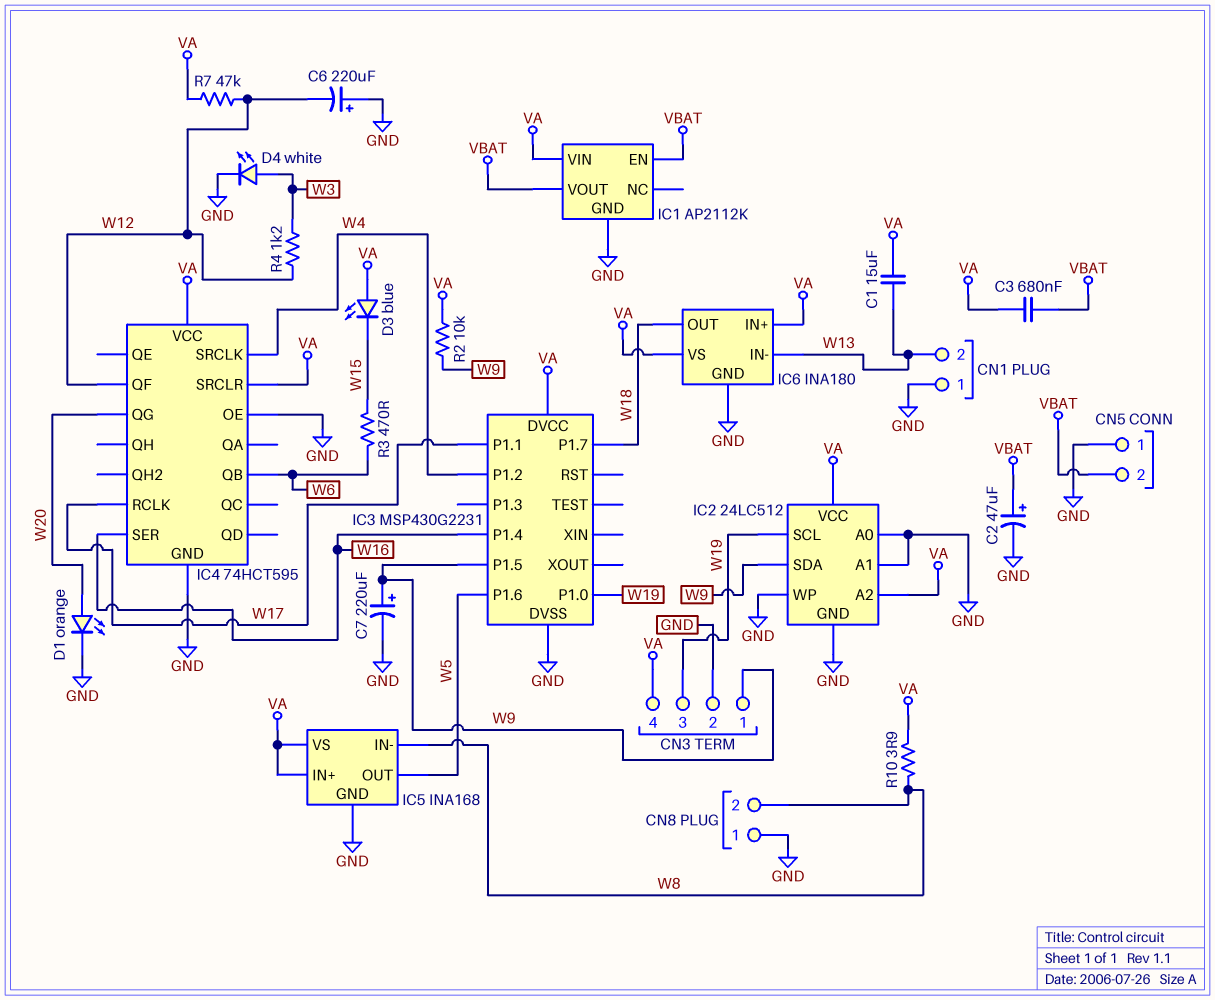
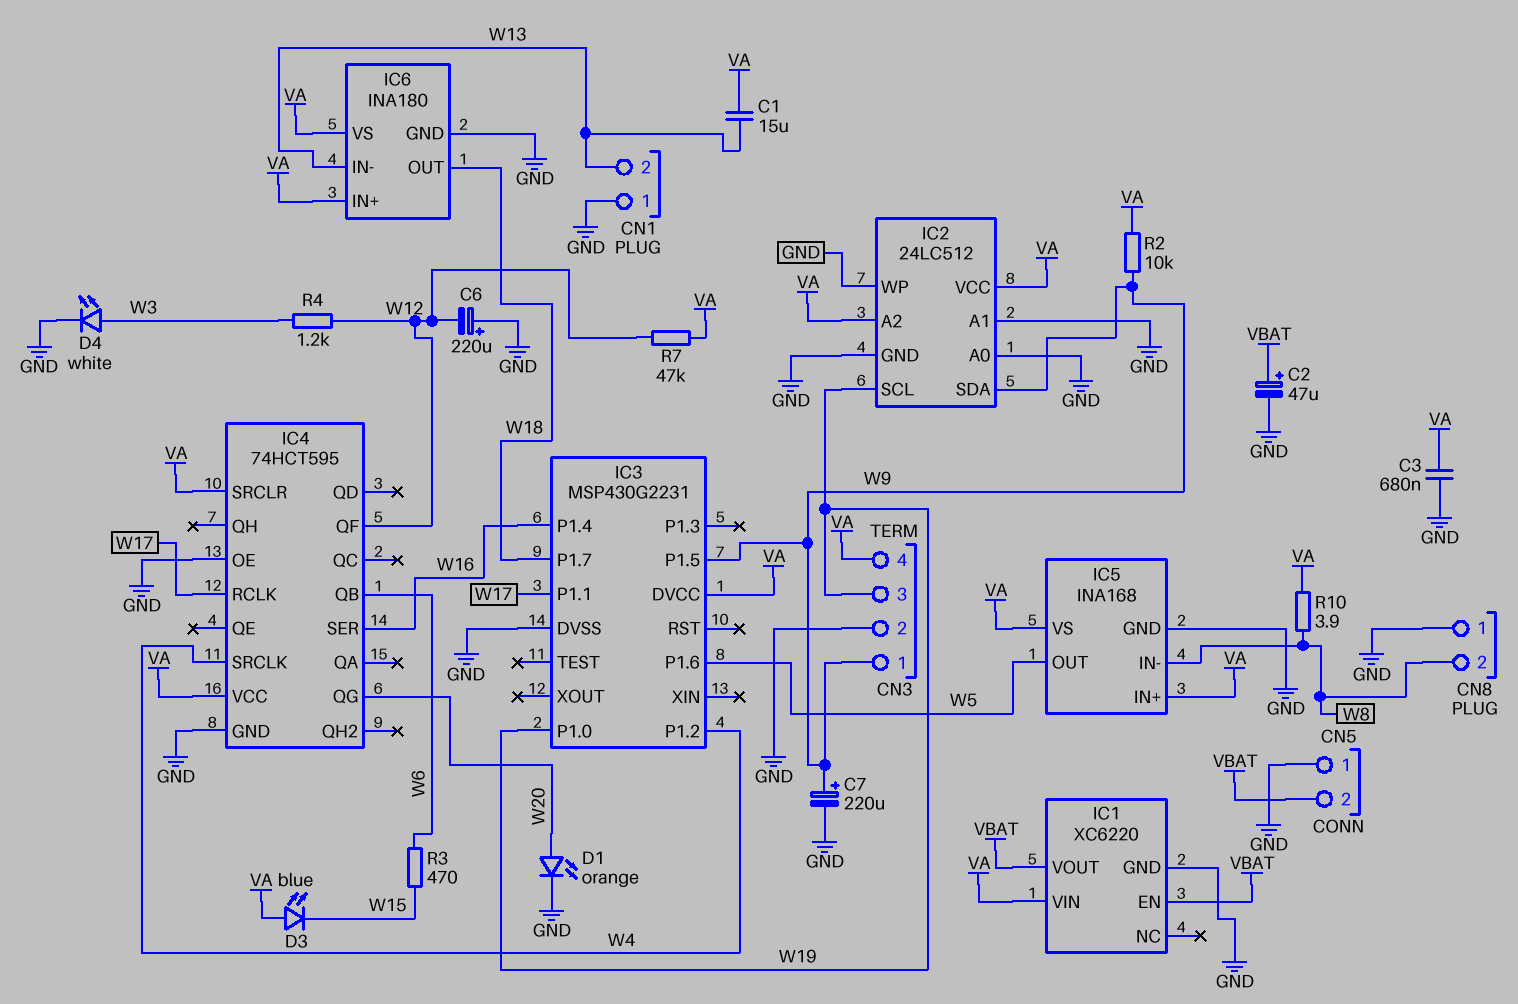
C3: 680nF (VA, VBAT) -> 680nF (GND, VA)
IC1: AP2112K -> XC6220

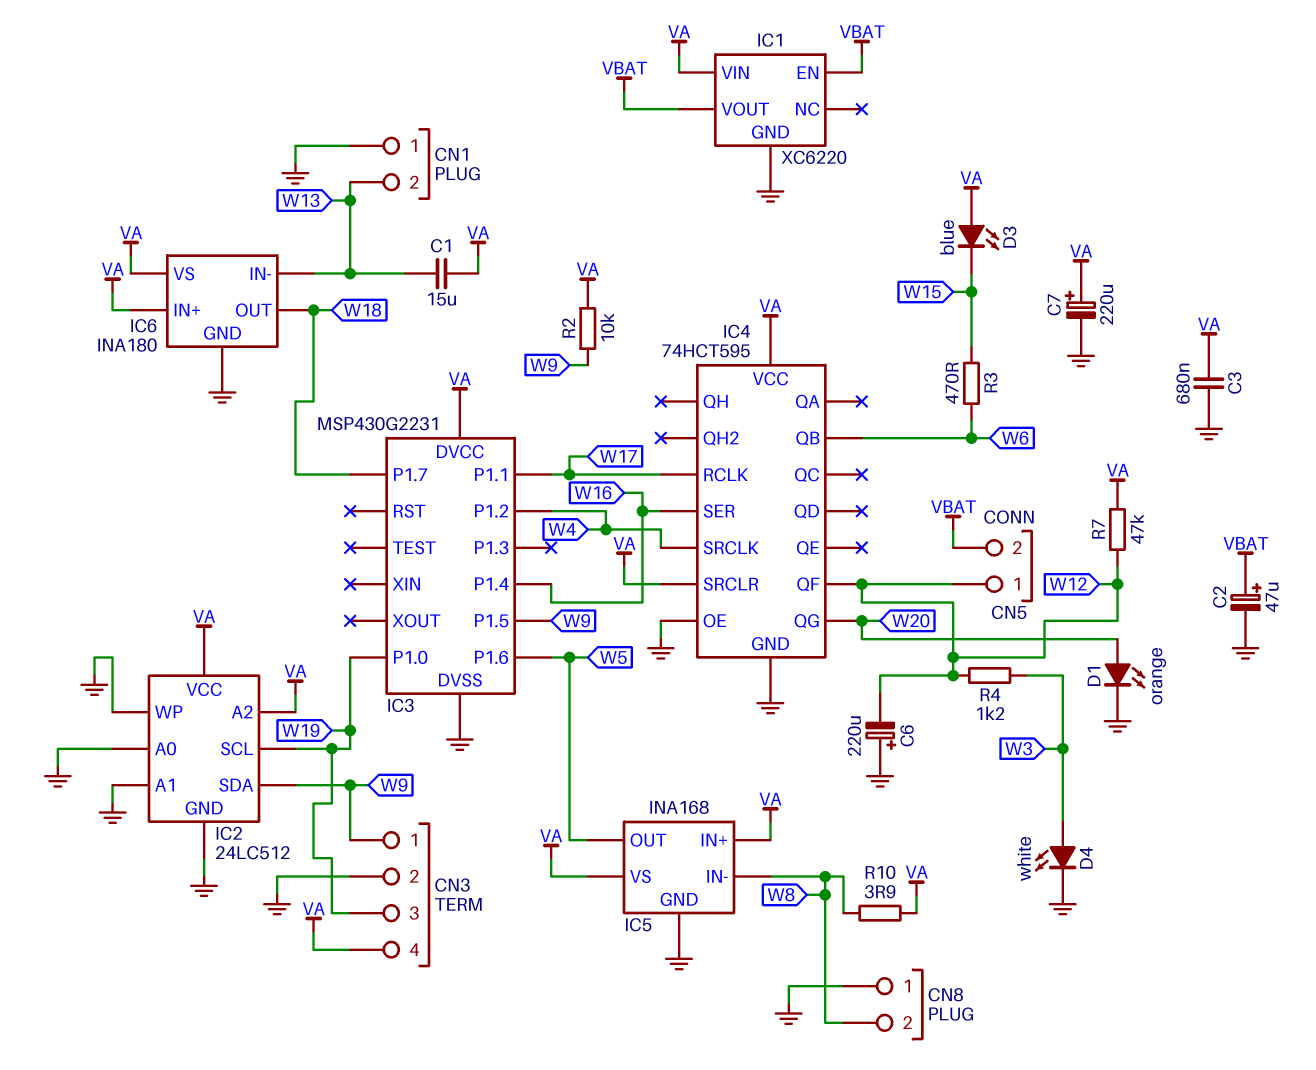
C7: 220uF (plus W9, minus GND) -> 220uF (plus VA, minus GND)
CN5 pin 1: GND -> W12

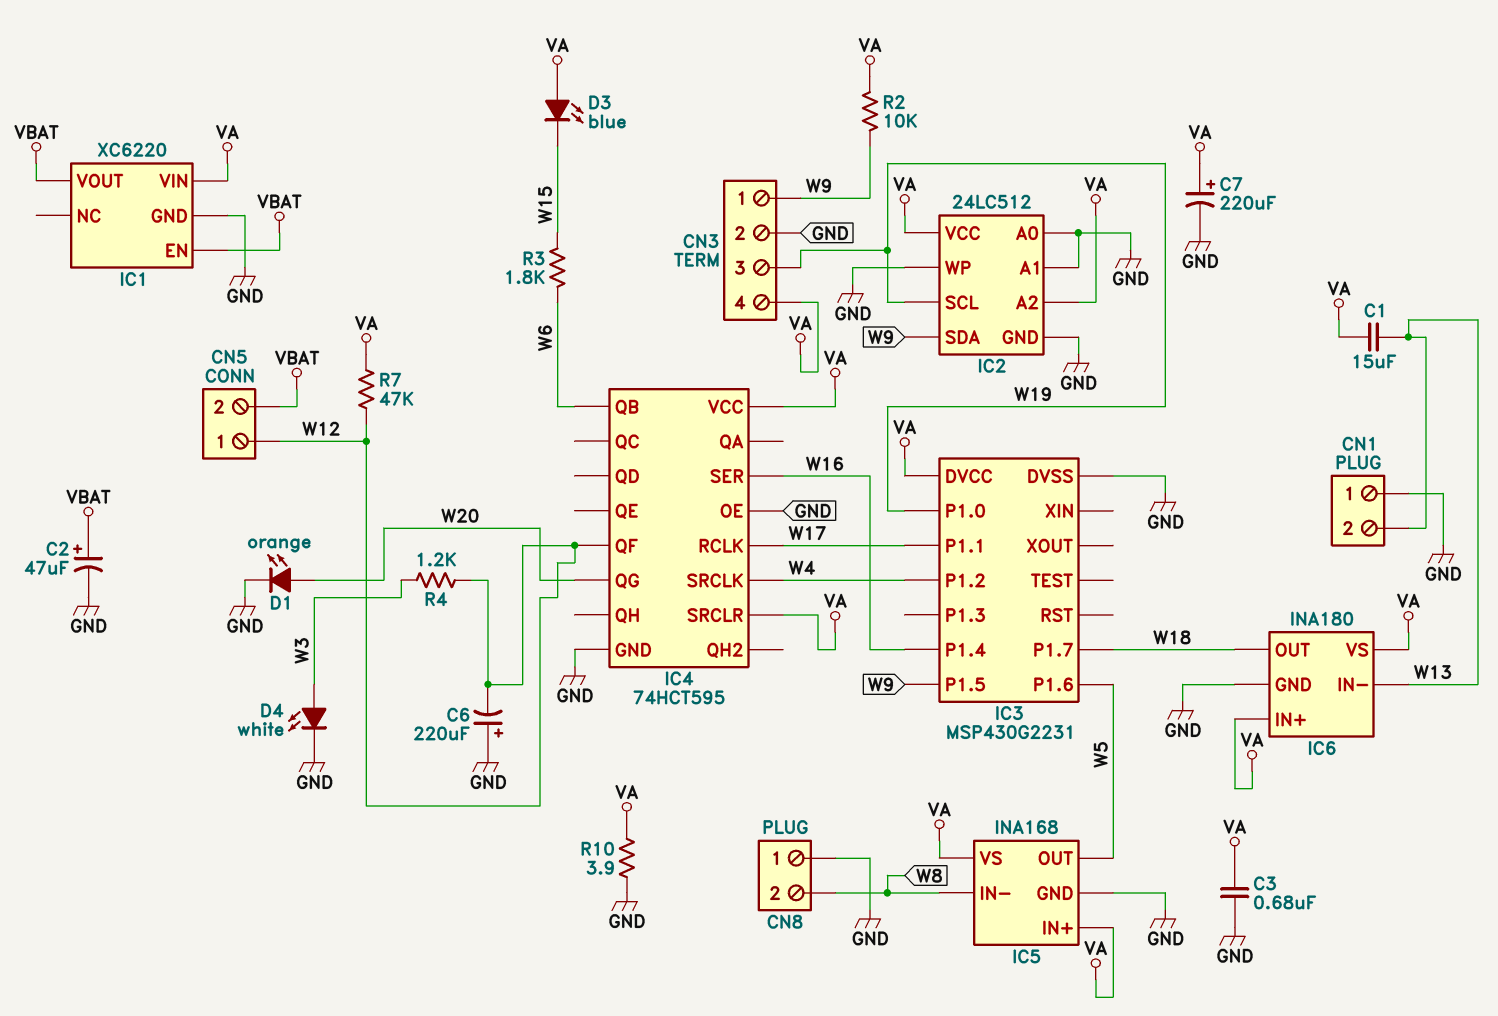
R3: 470 (W6, W15) -> 1.8k (W6, W15)
R10: 3.9 (VA, W8) -> 3.9 (GND, VA)

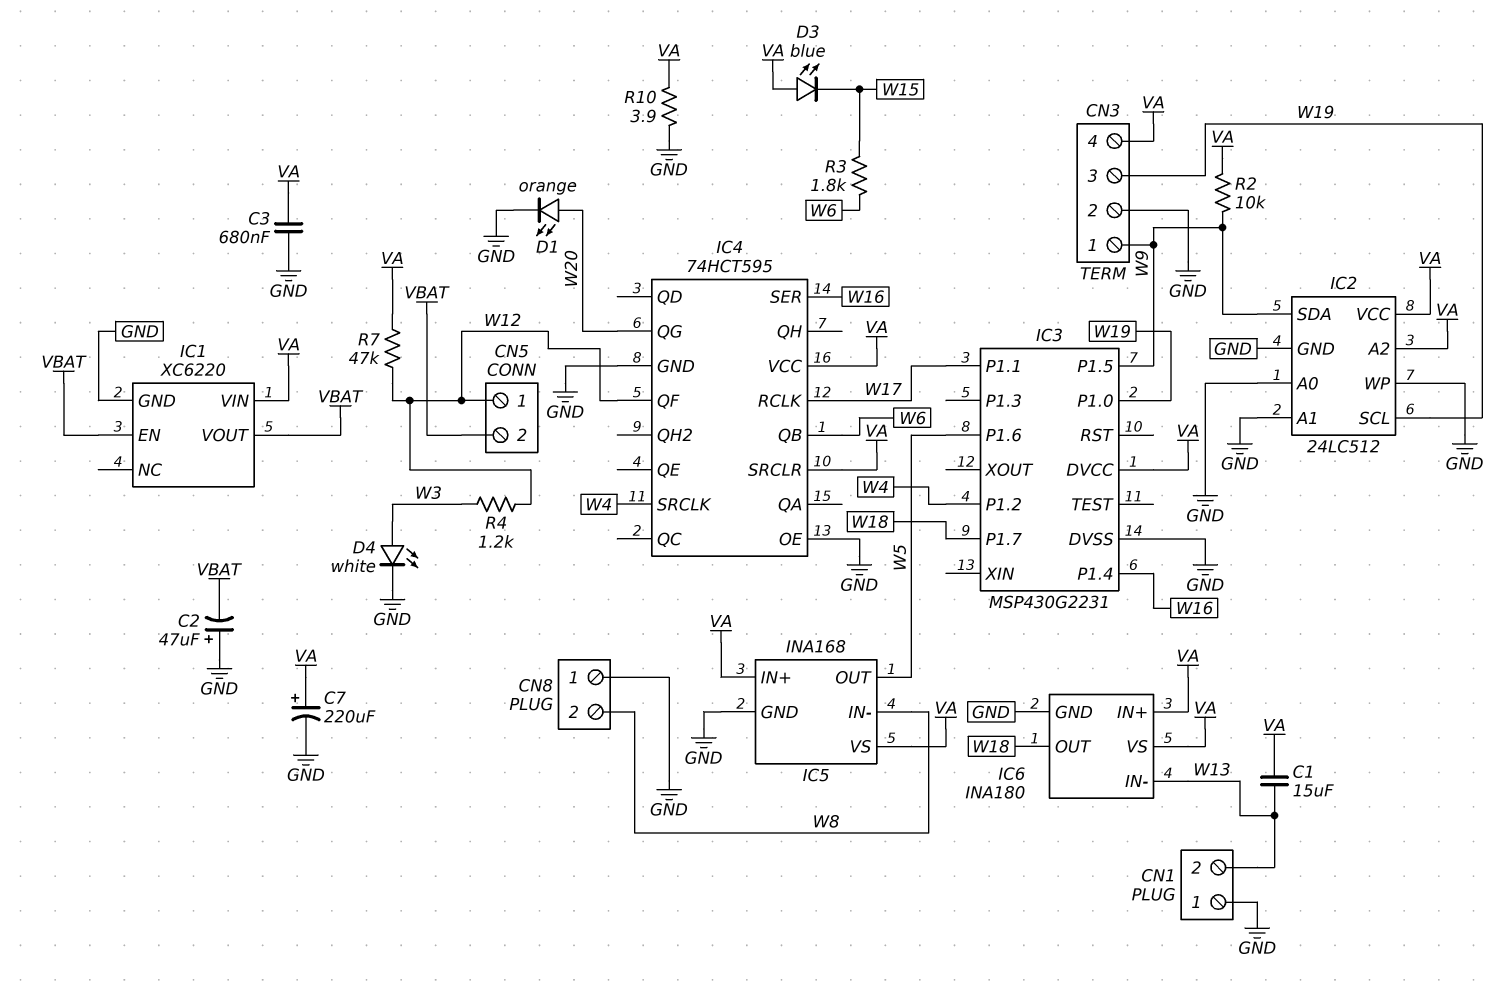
C2: 47uF (plus VBAT, minus GND) -> 47uF (plus GND, minus VBAT)
C6: 220uF (plus GND, minus W12) -> none

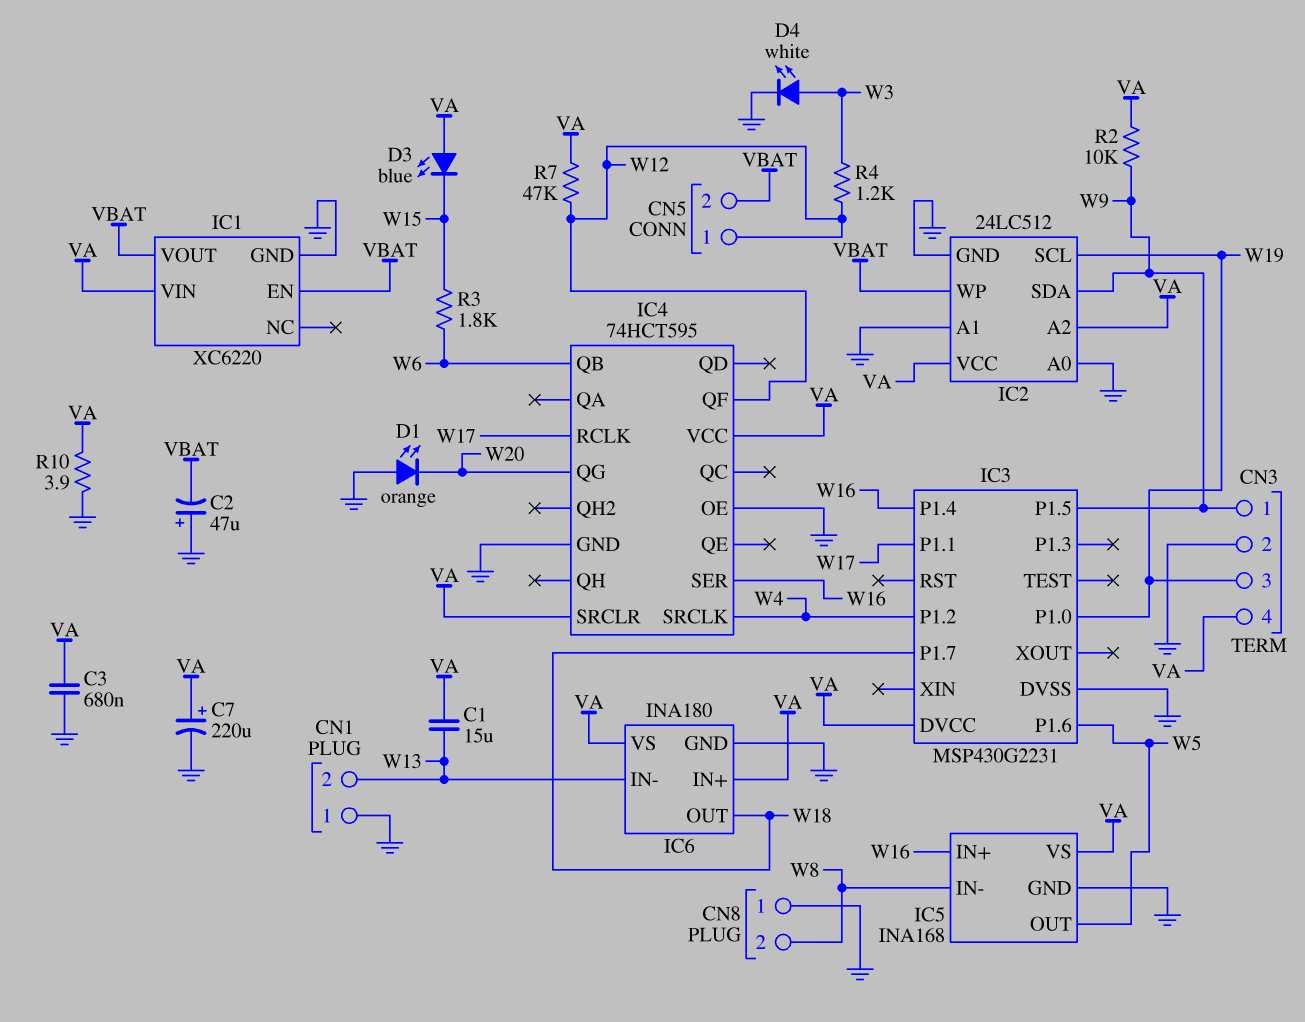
D1: LED orange (A W20, K GND) -> LED orange (A GND, K W20)
IC2 pin WP: GND -> VBAT
IC5 pin IN+: VA -> W16

